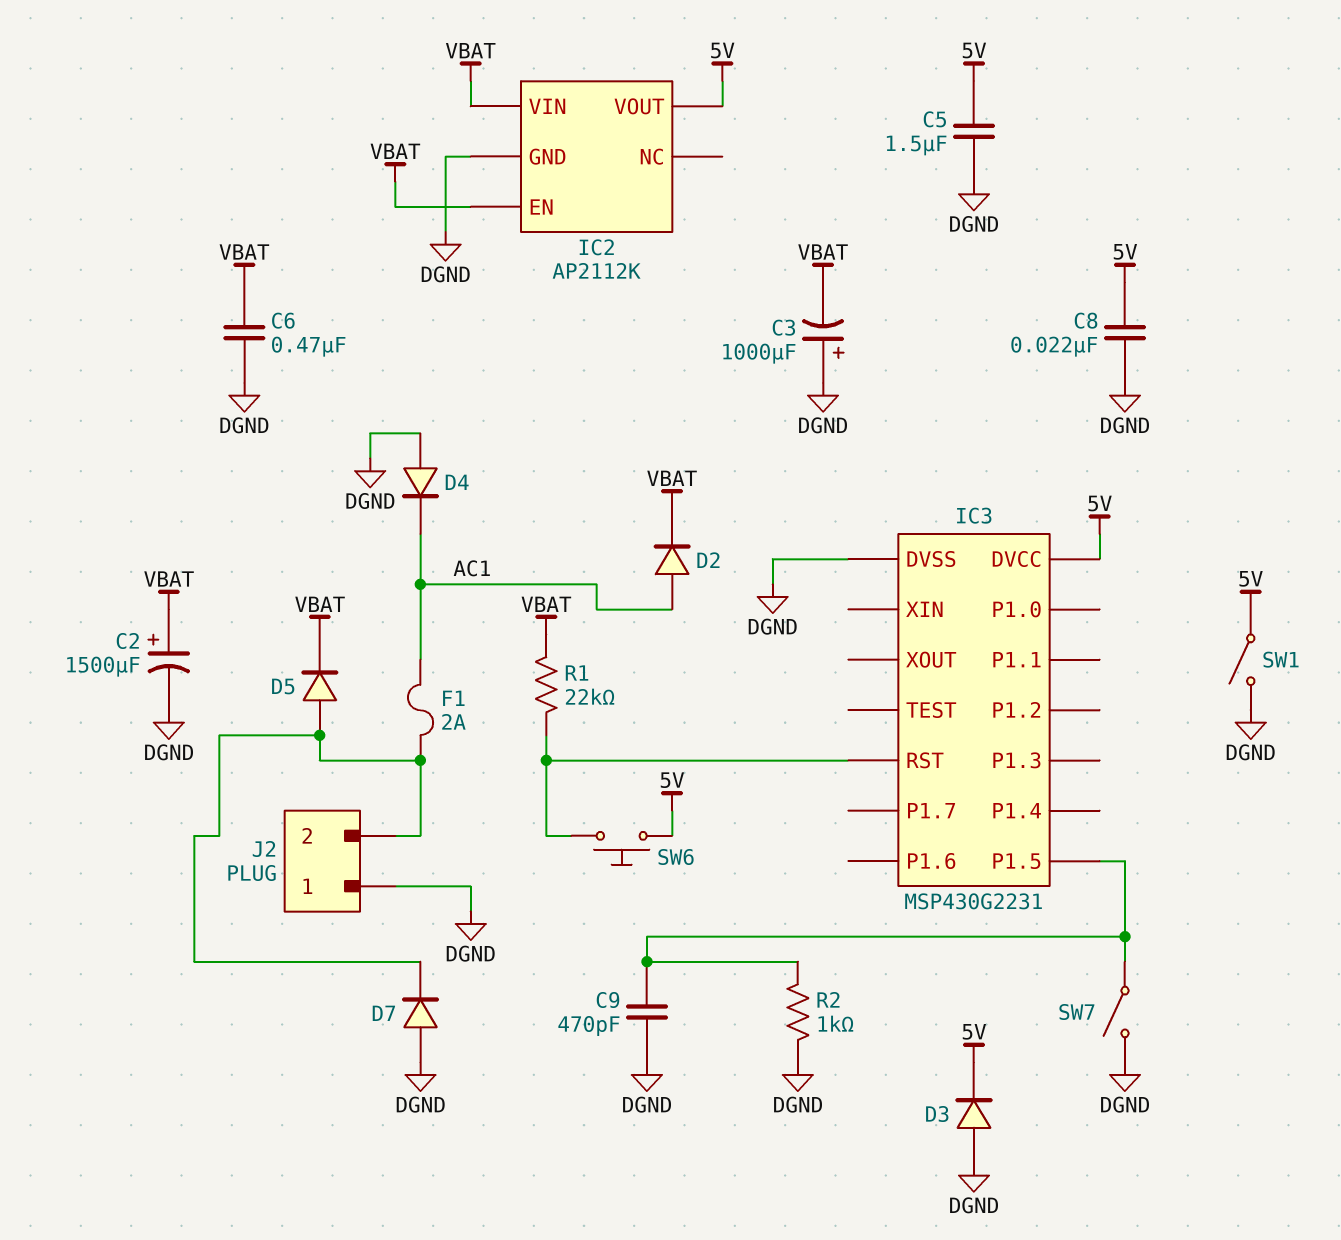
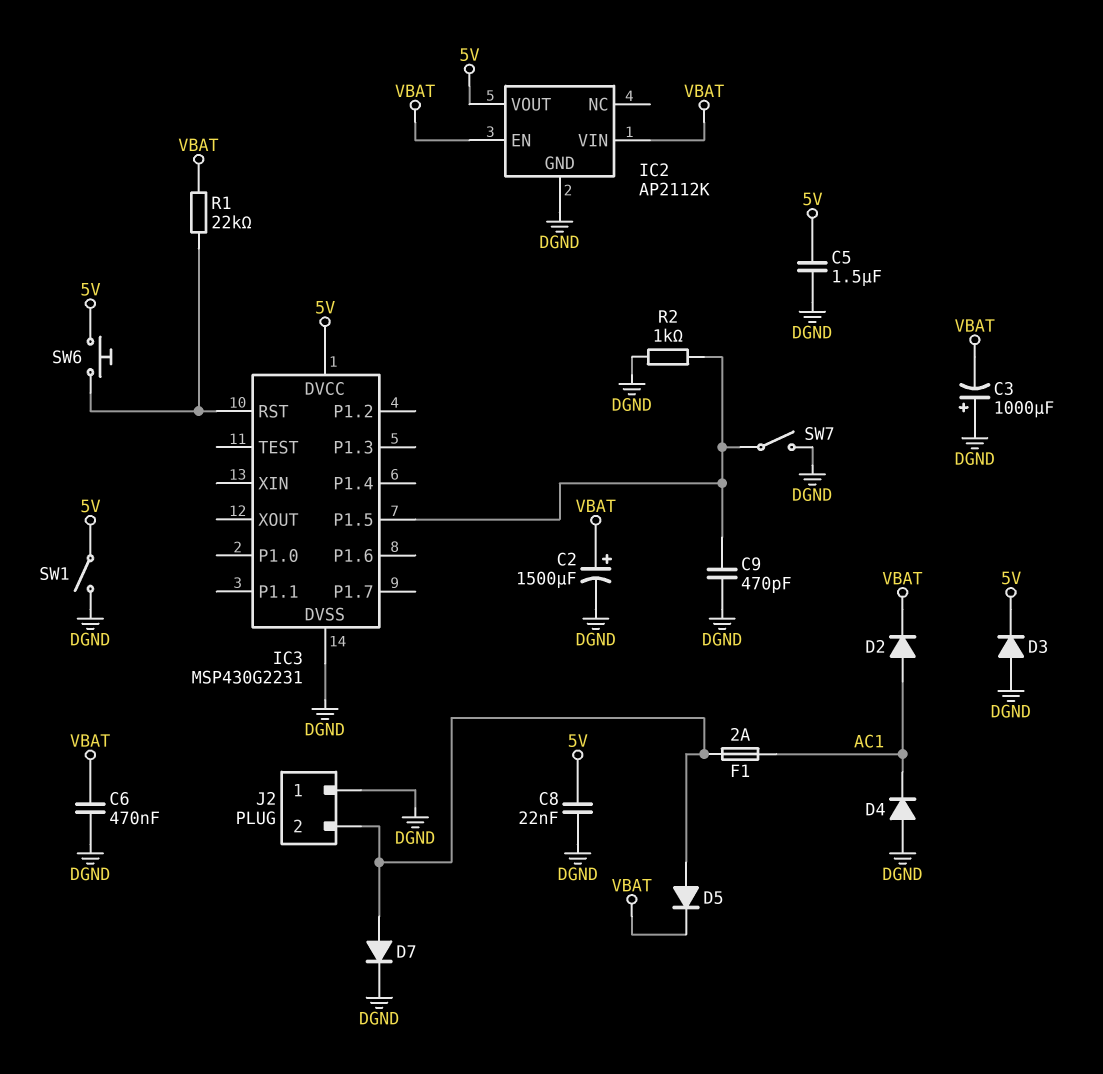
D7: diode (A DGND, K J2/2) -> diode (A J2/2, K DGND)

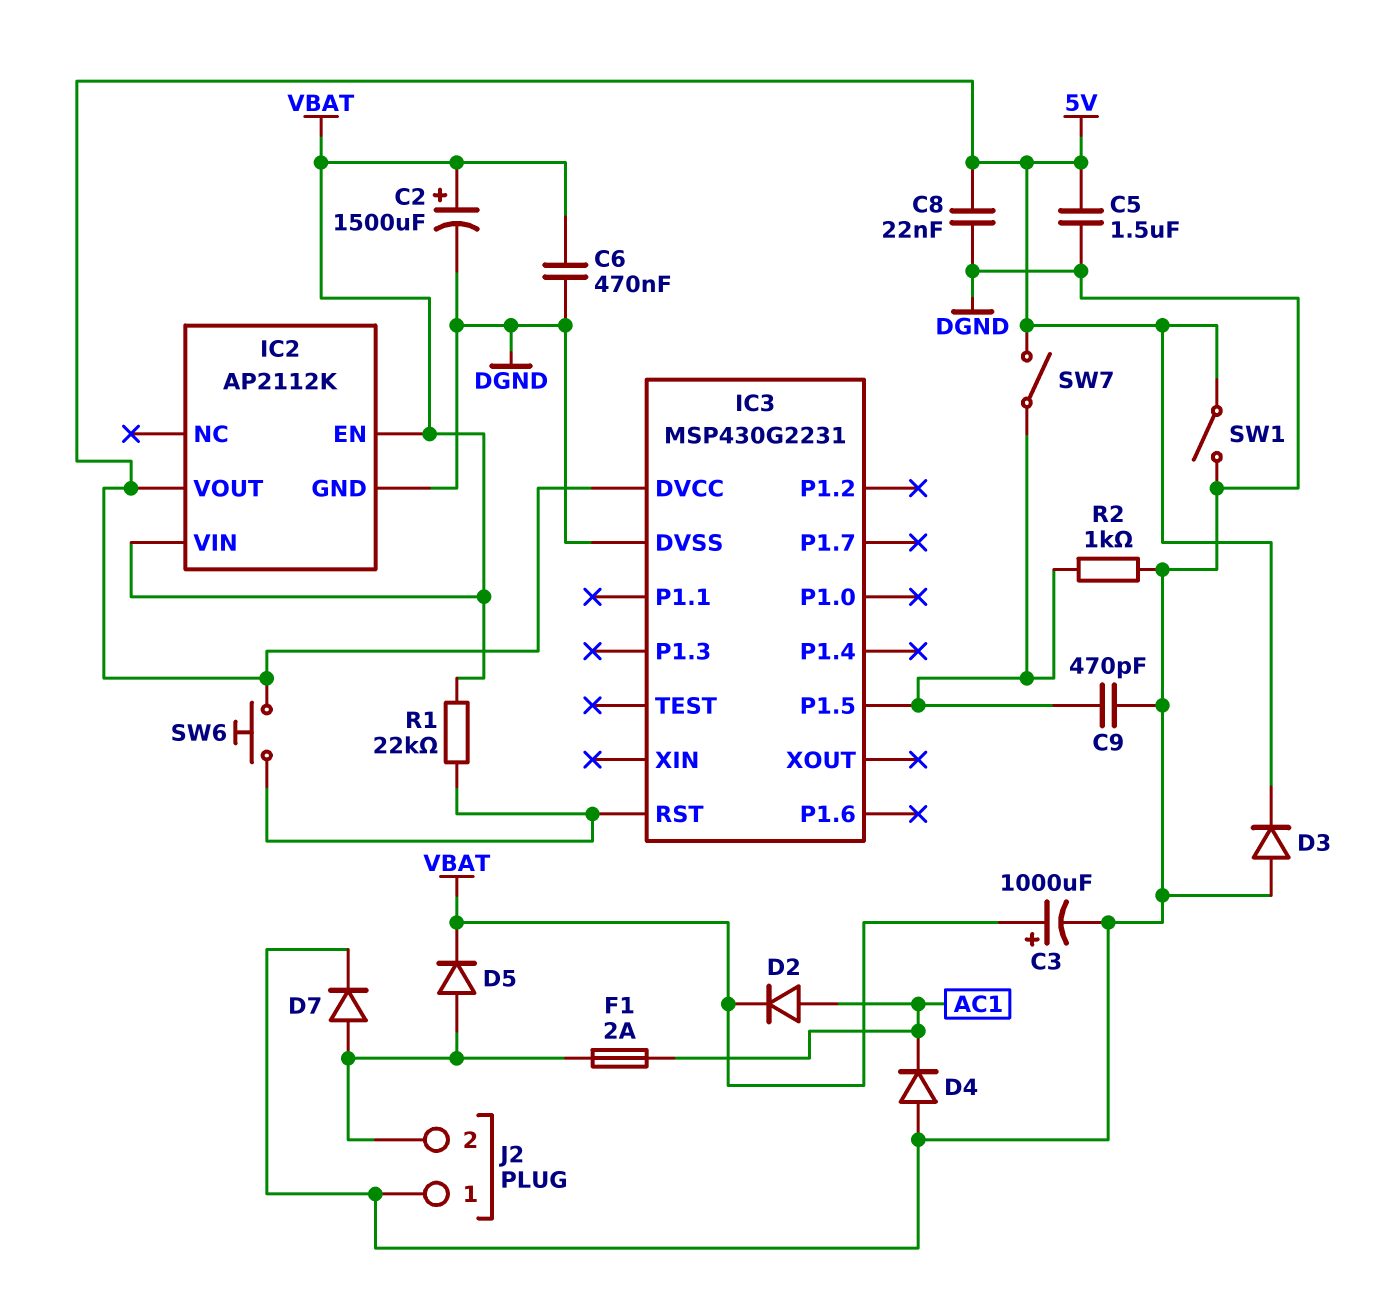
C3: 1000uF (plus DGND, minus VBAT) -> 1000uF (plus VBAT, minus DGND)
SW7: switch (DGND, IC3/P1.5) -> switch (5V, IC3/P1.5)

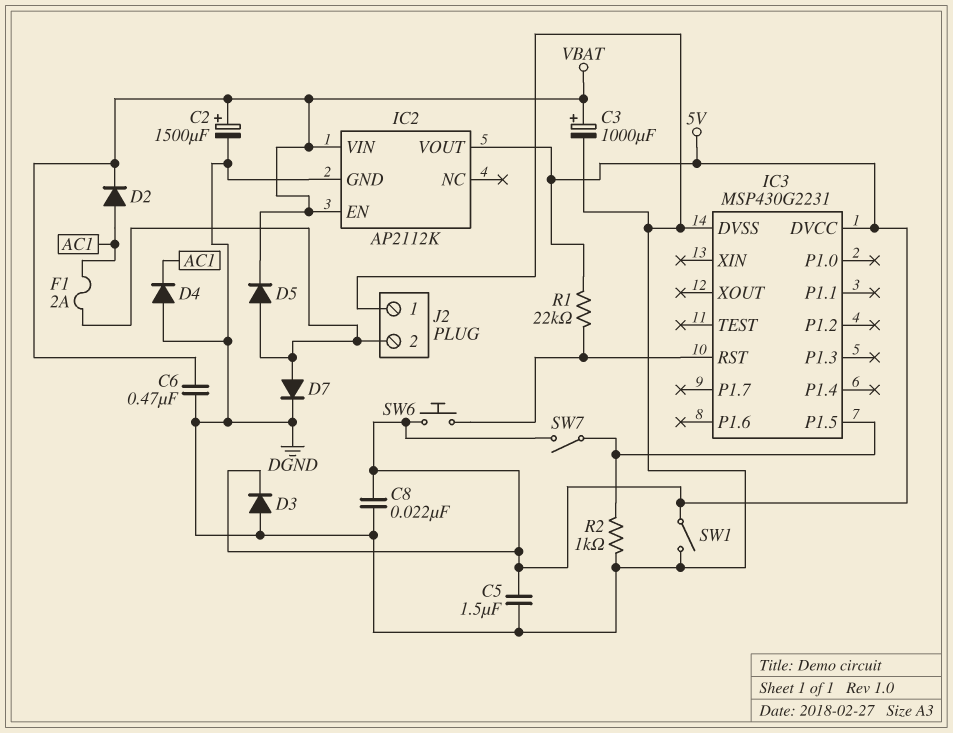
C9: 470pF (DGND, IC3/P1.5) -> none
R1: 22k (IC3/RST, VBAT) -> 22k (5V, IC3/RST)

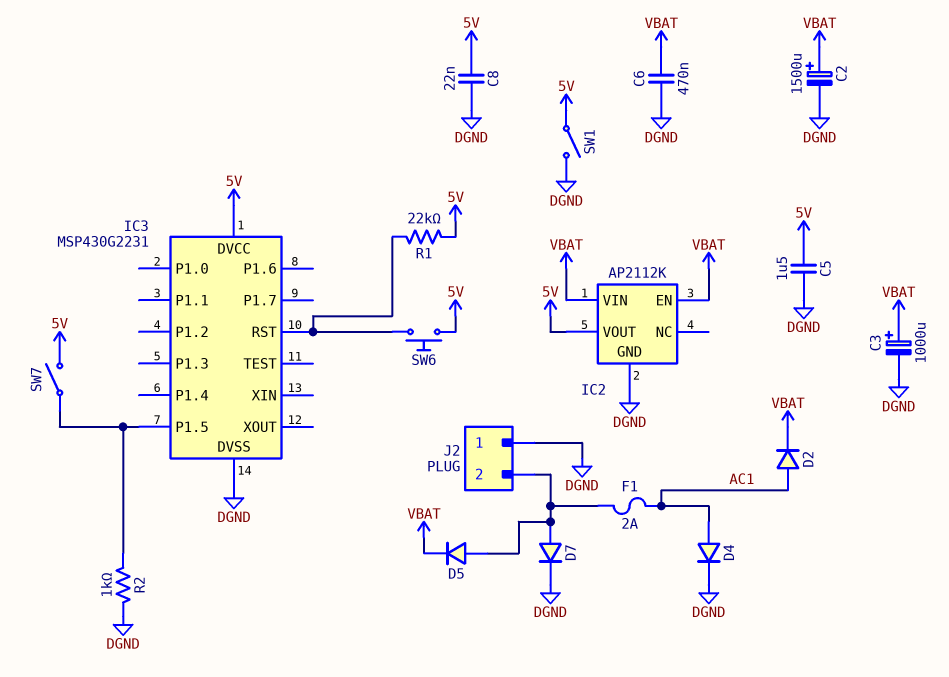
D3: diode (A DGND, K 5V) -> none
D4: diode (A DGND, K AC1) -> diode (A AC1, K DGND)

